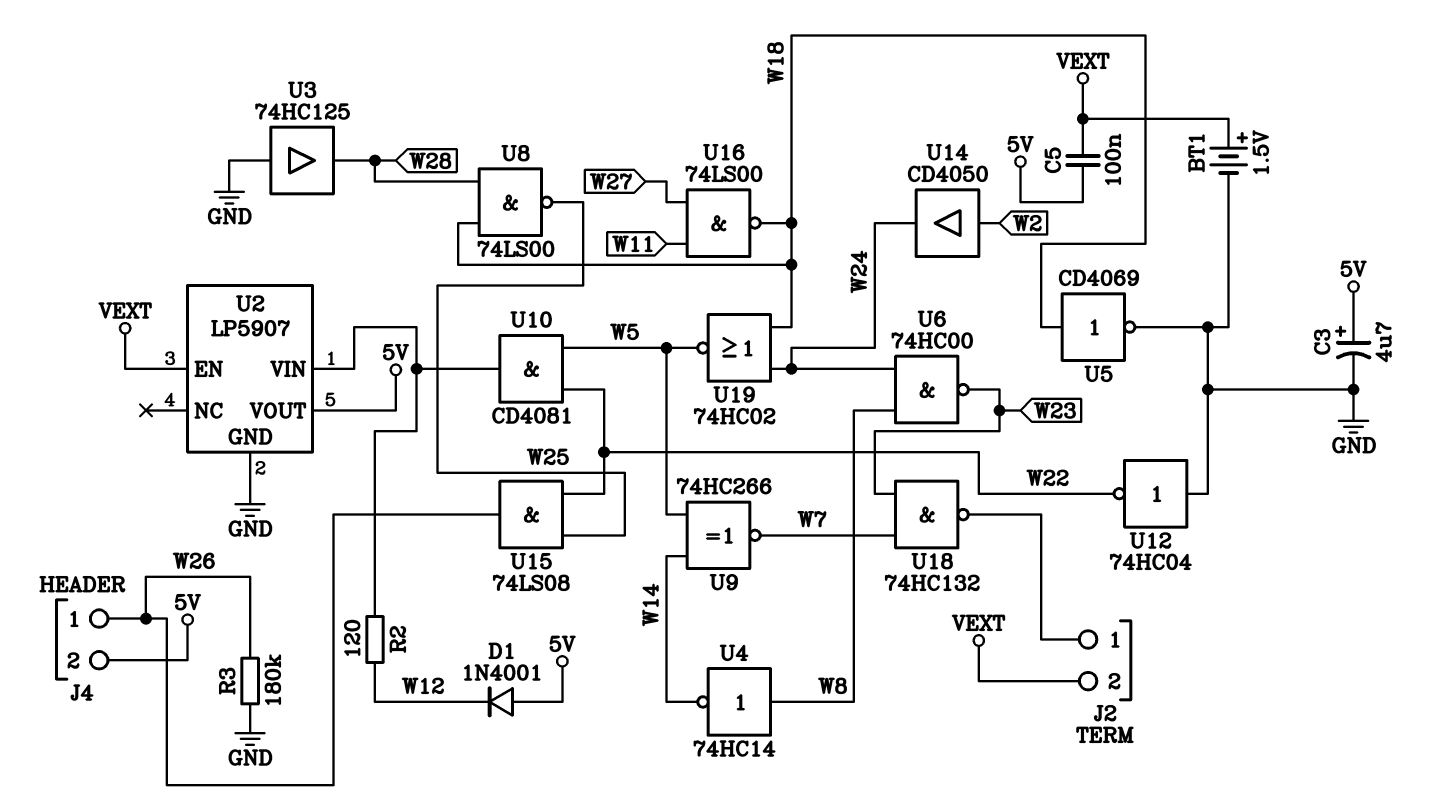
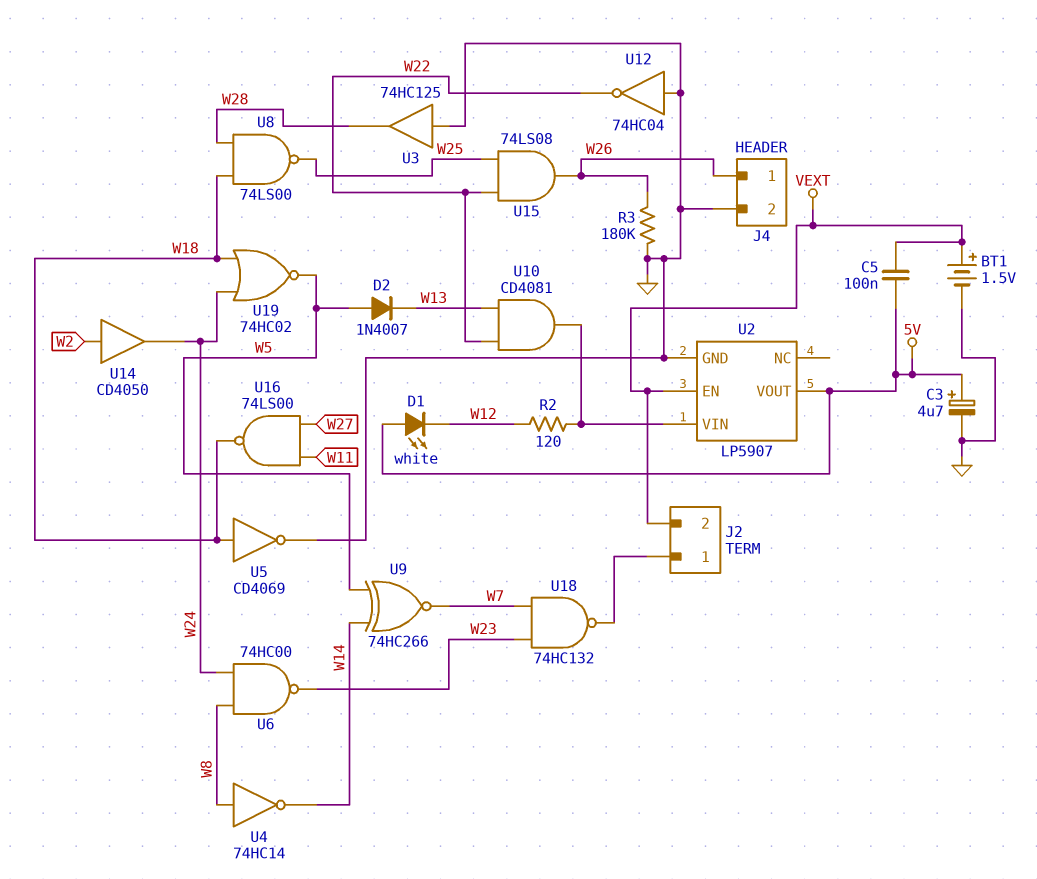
D1: diode 1N4001 (A 5V, K W12) -> LED white (A 5V, K W12)
D2: none -> diode 1N4007 (A W5, K W13)
J4 pin 2: 5V -> GND
U10: AND CD4081 (in W5, in W22, out U2/VIN) -> AND CD4081 (in W13, in W22, out U2/VIN)

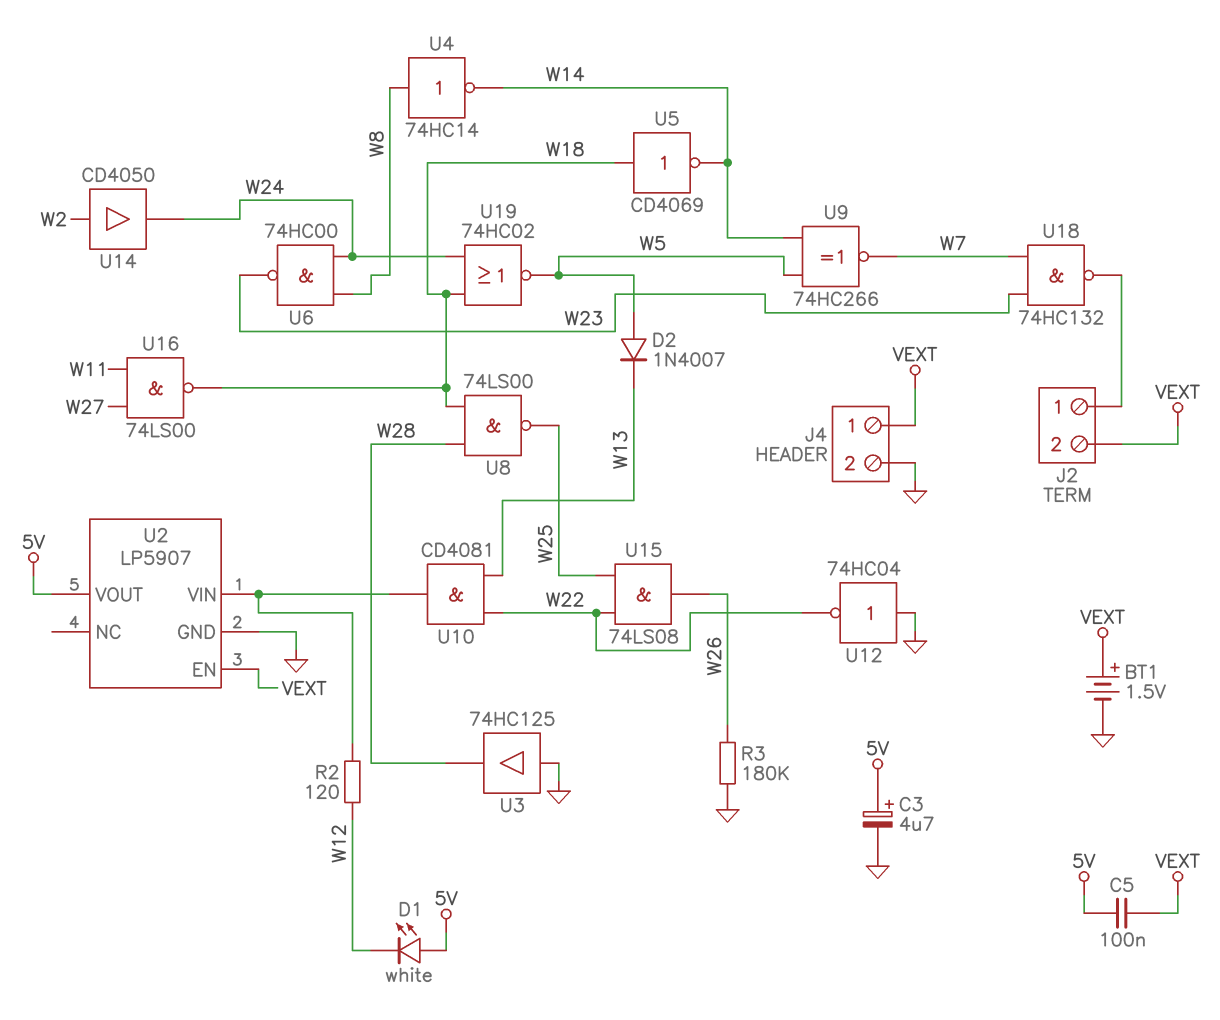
J4 pin 1: W26 -> VEXT
U5: NOT CD4069 (in W18, out GND) -> NOT CD4069 (in W18, out W14)

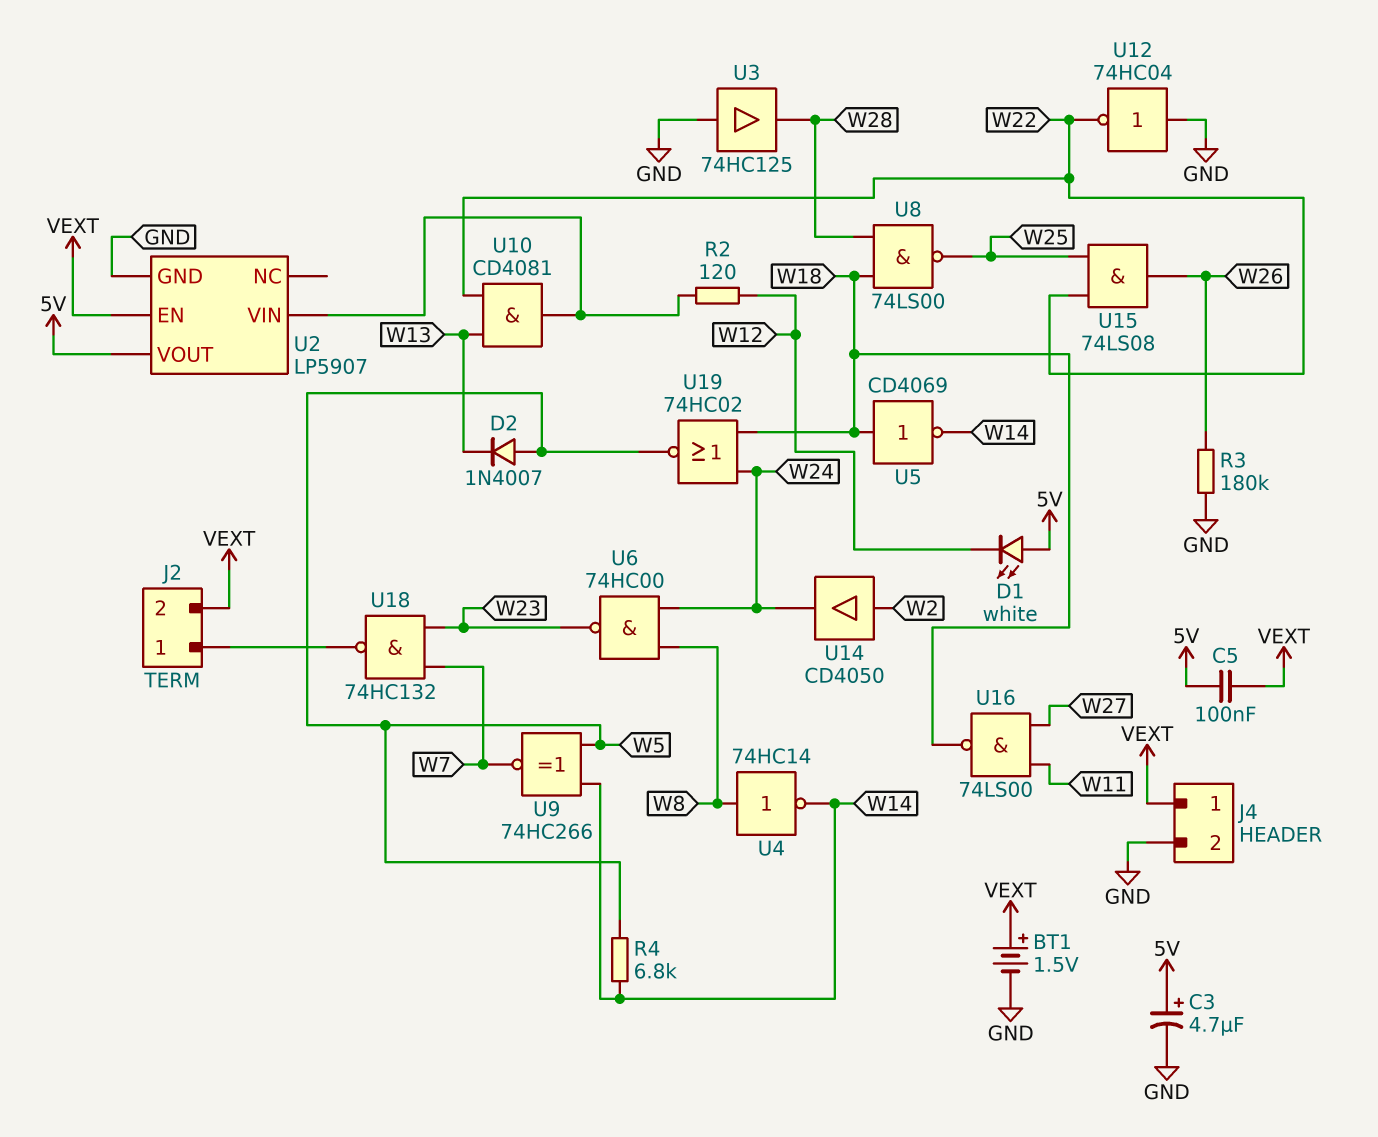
R4: none -> 6.8k (W5, W14)

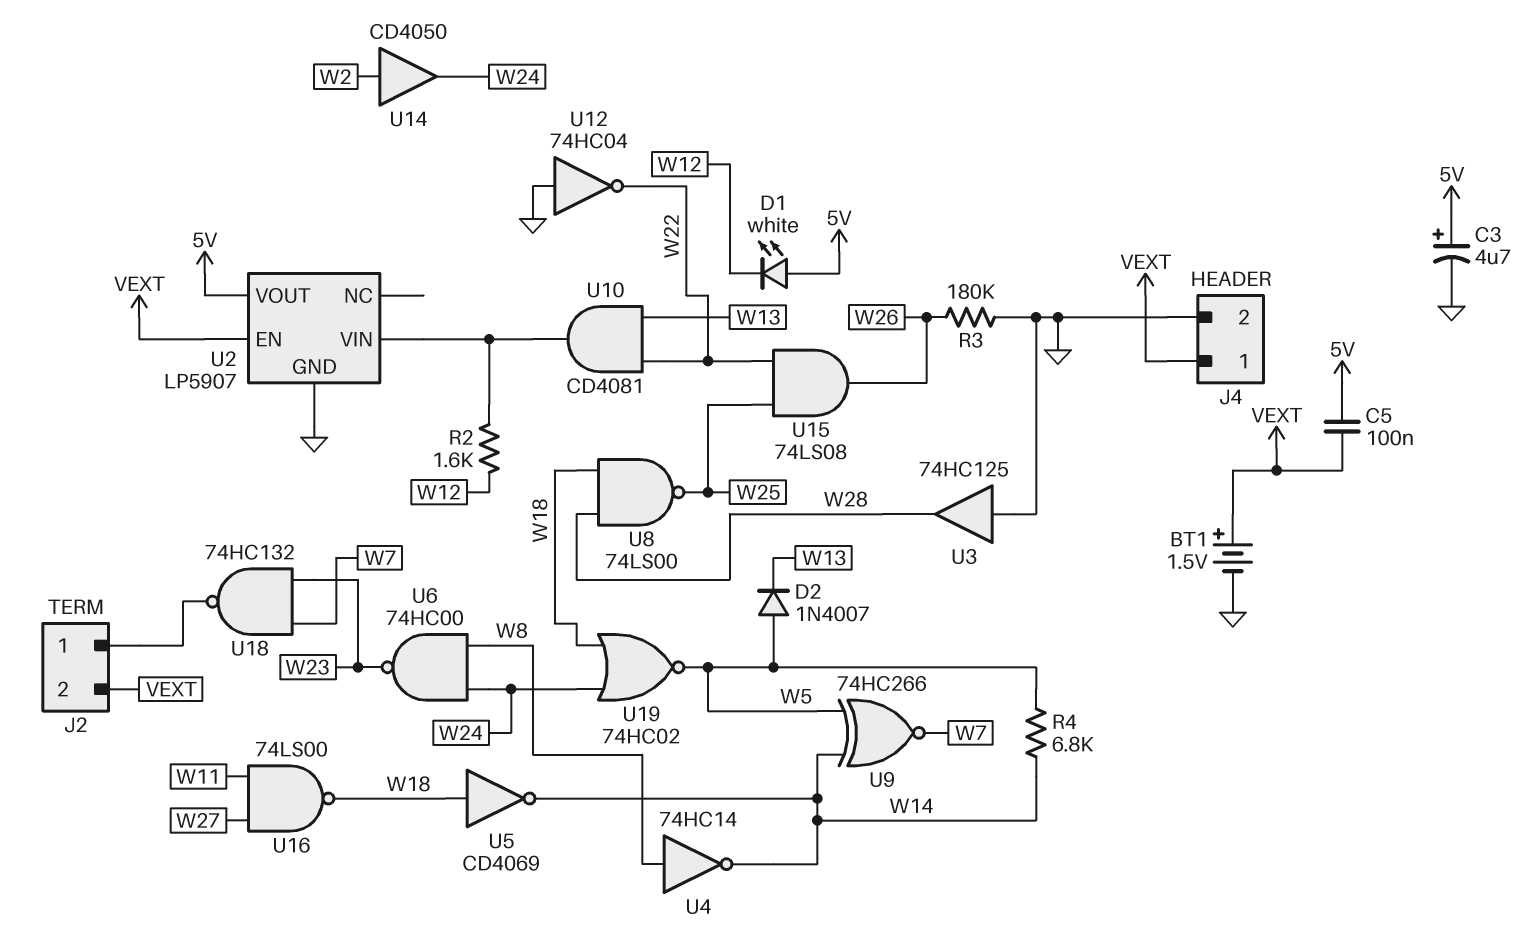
R2: 120 (U2/VIN, W12) -> 1.6k (U2/VIN, W12)

